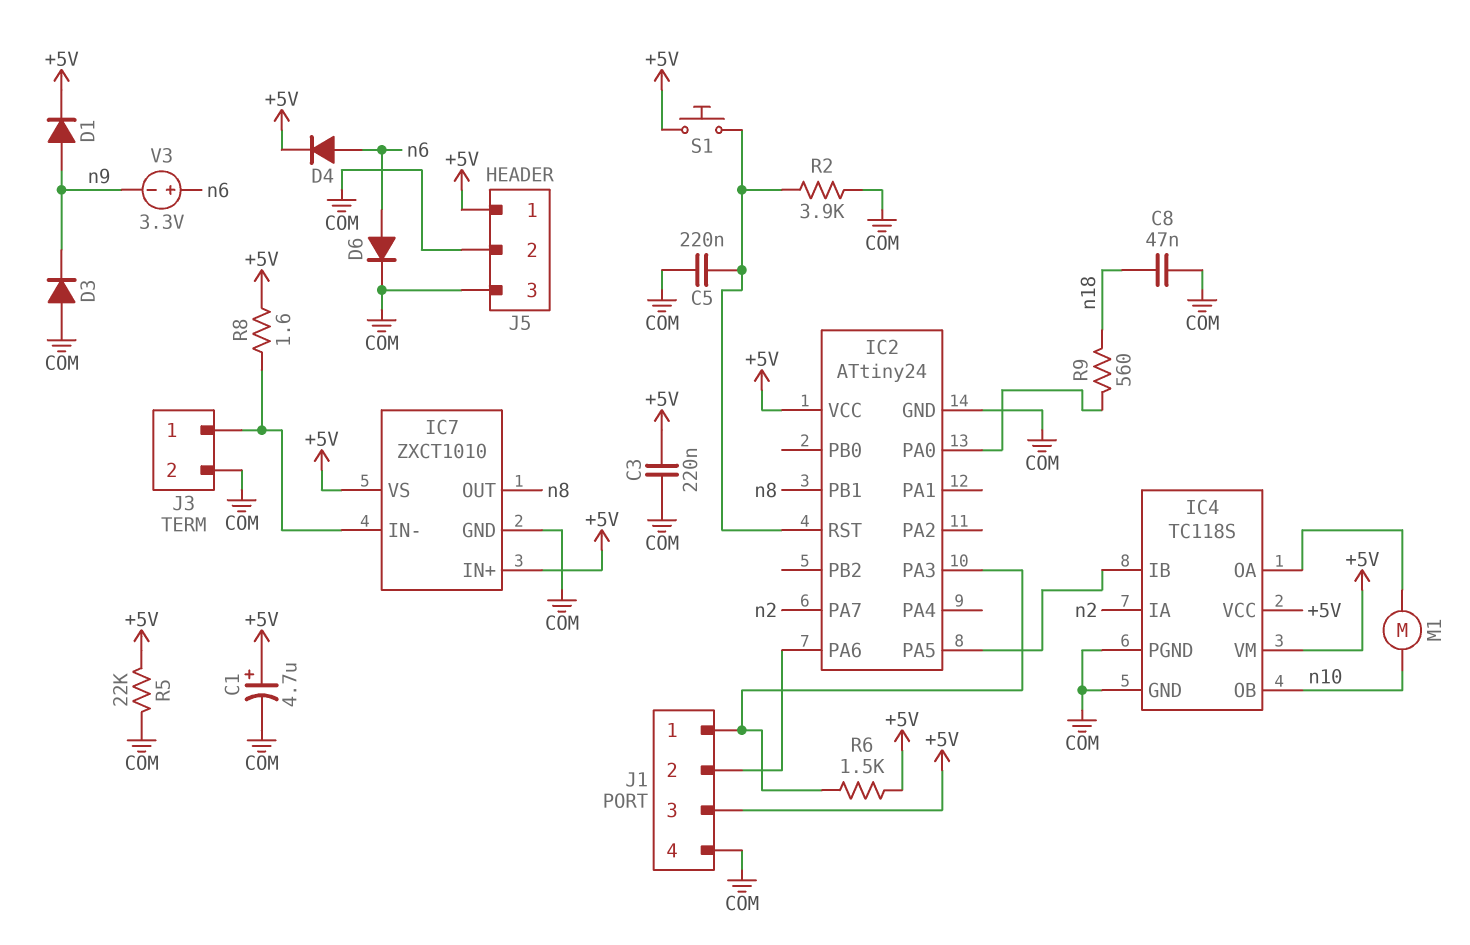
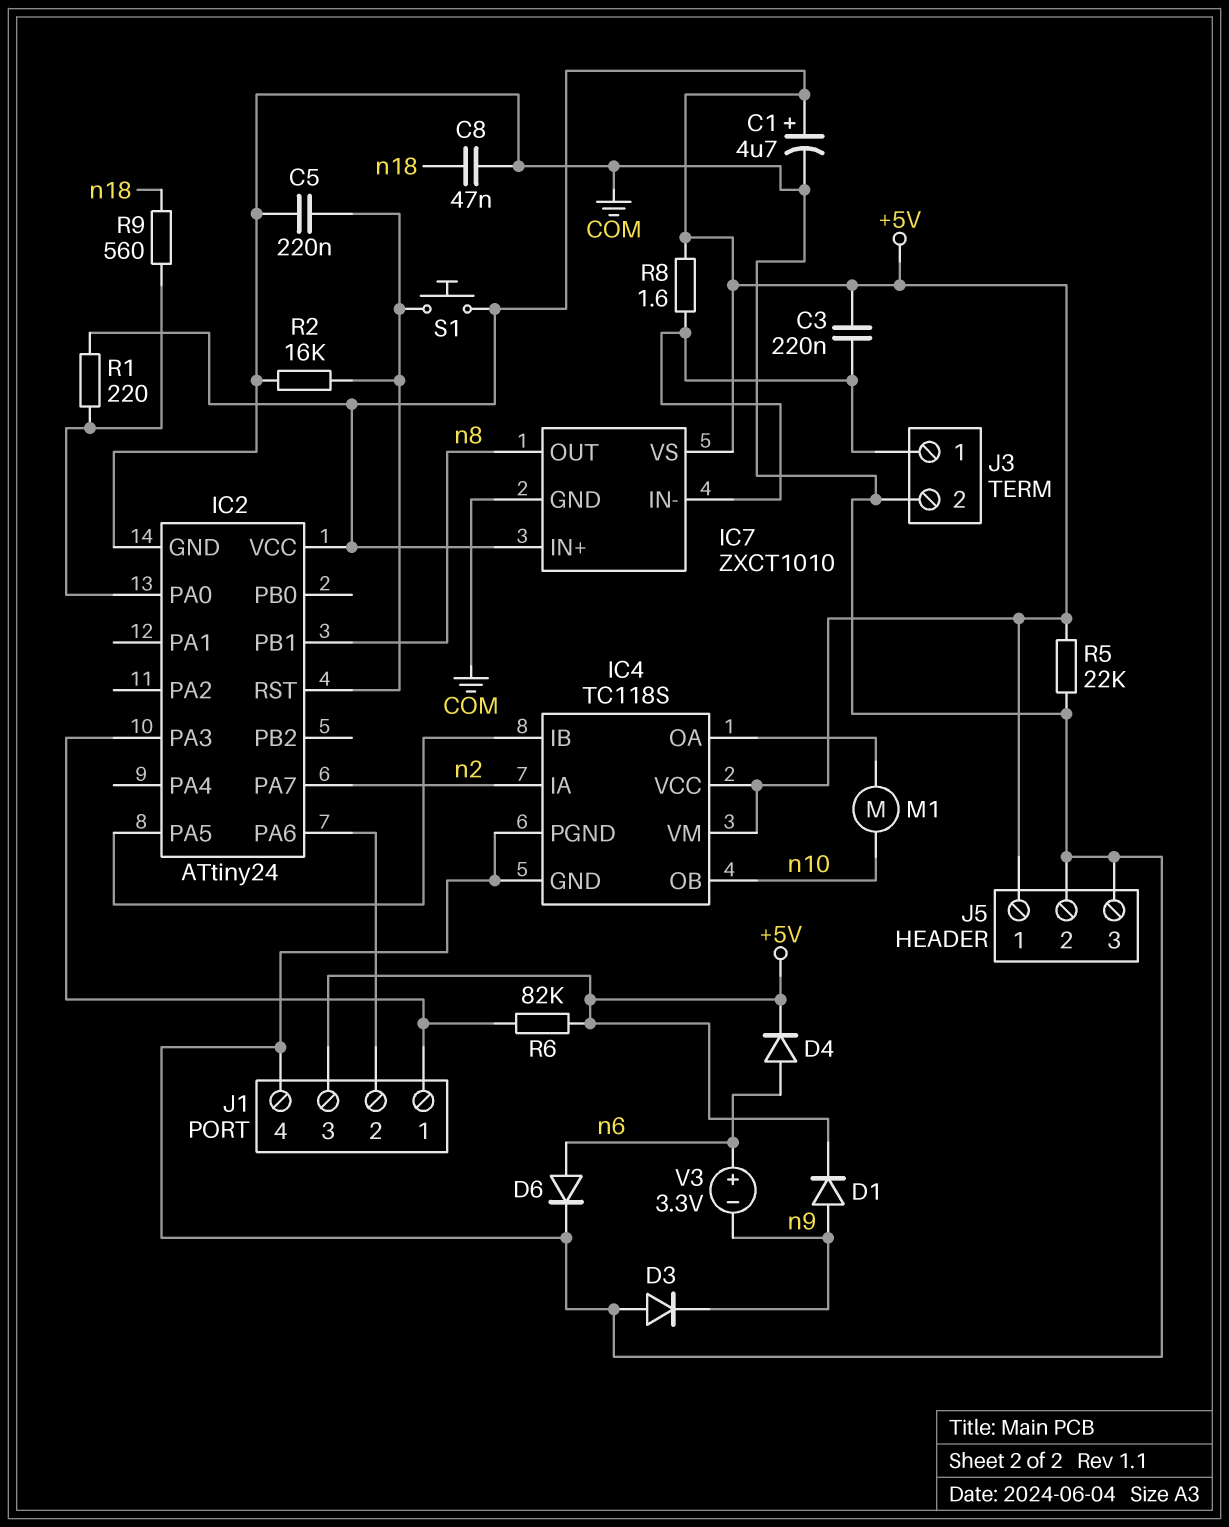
C3: 220nF (+5V, COM) -> 220nF (+5V, IC7/IN-)
R1: none -> 220 (+5V, IC2/PA0)
R2: 3.9k (COM, IC2/RST) -> 16k (COM, IC2/RST)
R6: 1.5k (+5V, IC2/PA3) -> 82k (+5V, IC2/PA3)

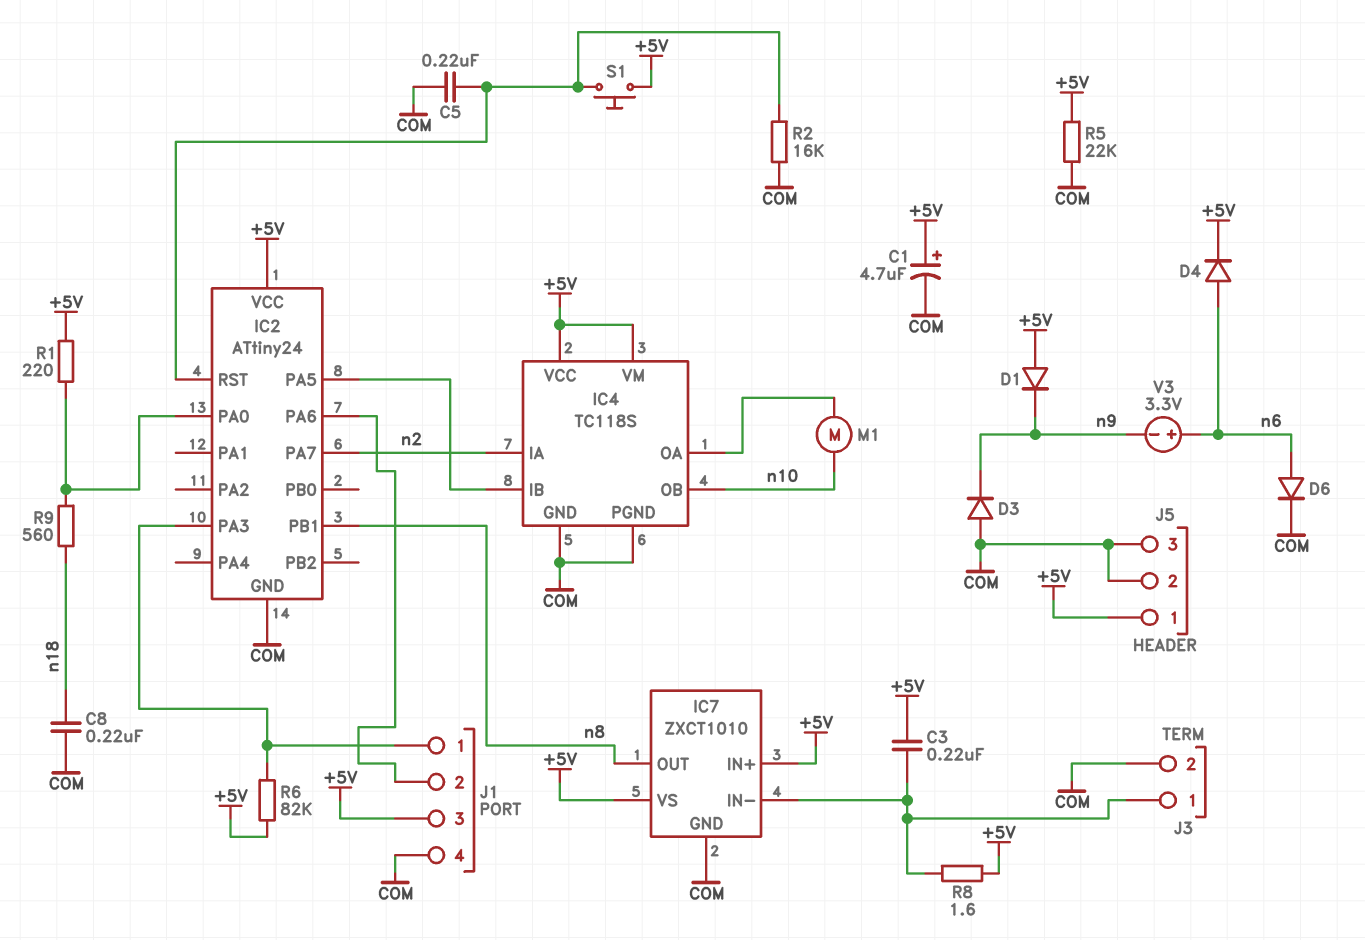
C8: 47nF (COM, n18) -> 220nF (COM, n18)
D1: diode (A n9, K +5V) -> diode (A +5V, K n9)

